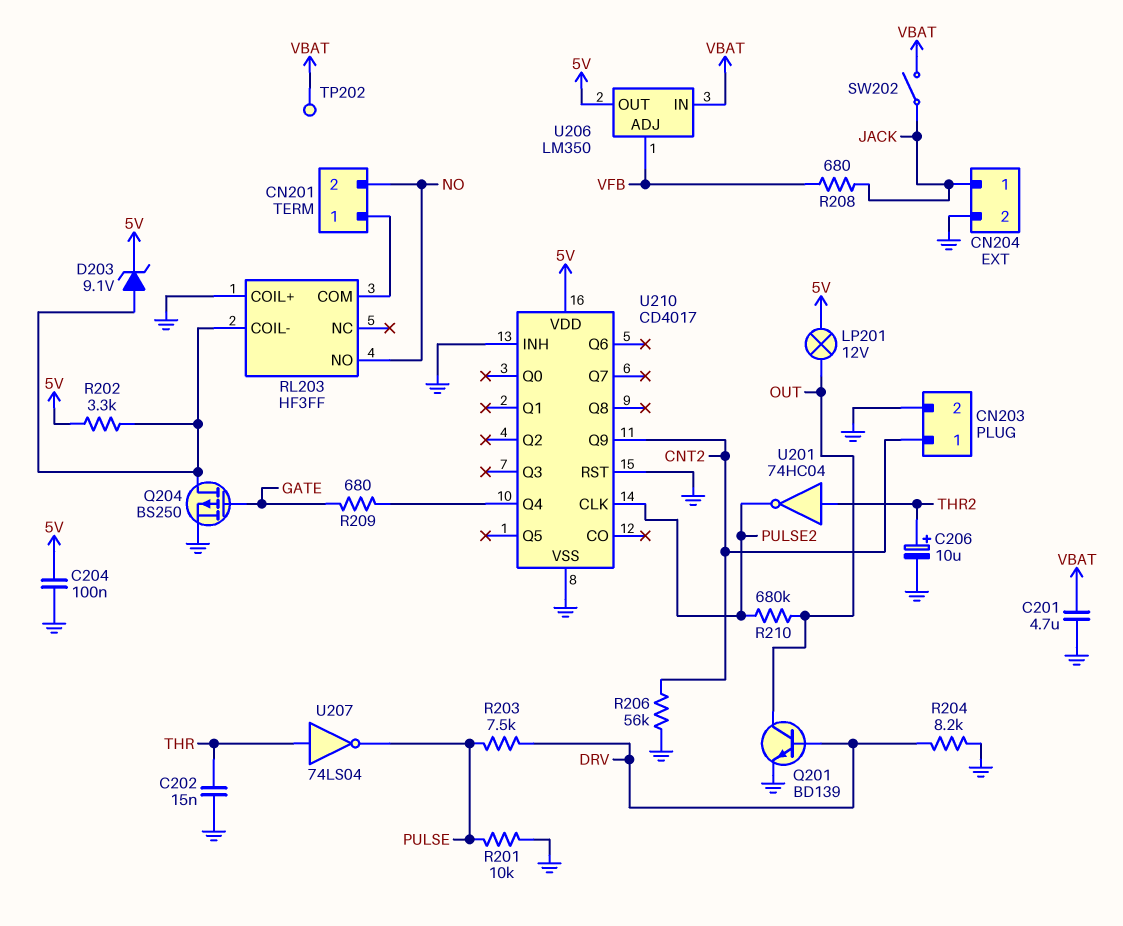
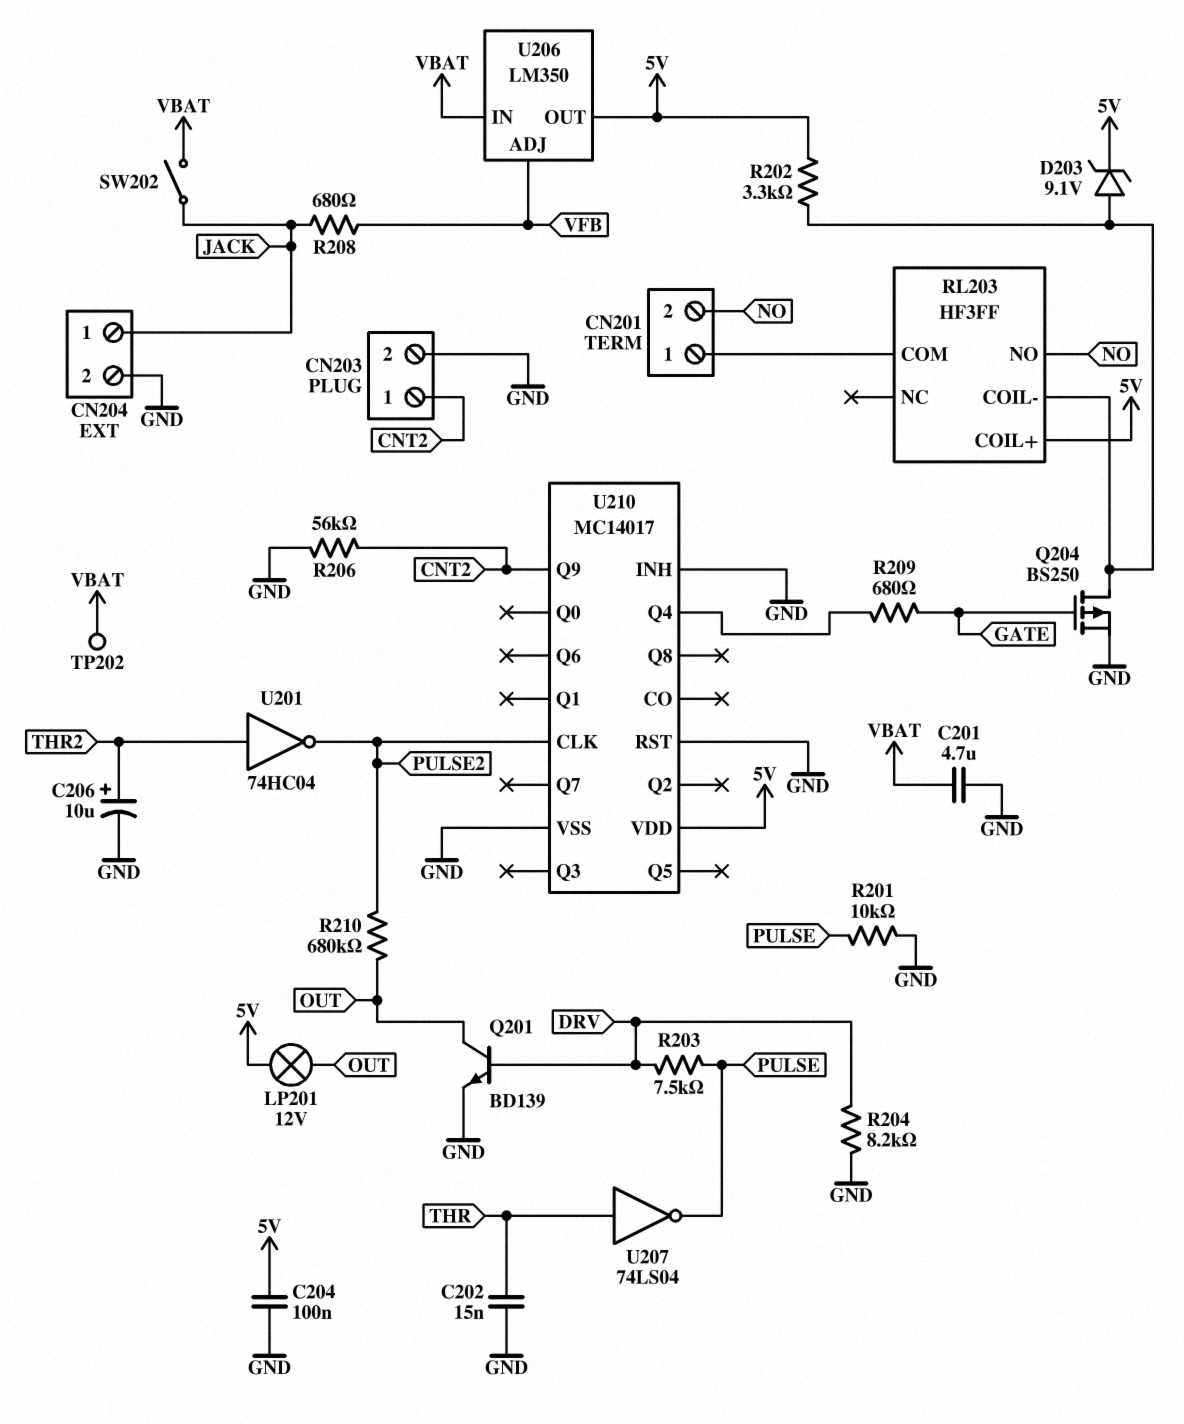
RL203 pin COIL+: GND -> 5V
U210: CD4017 -> MC14017

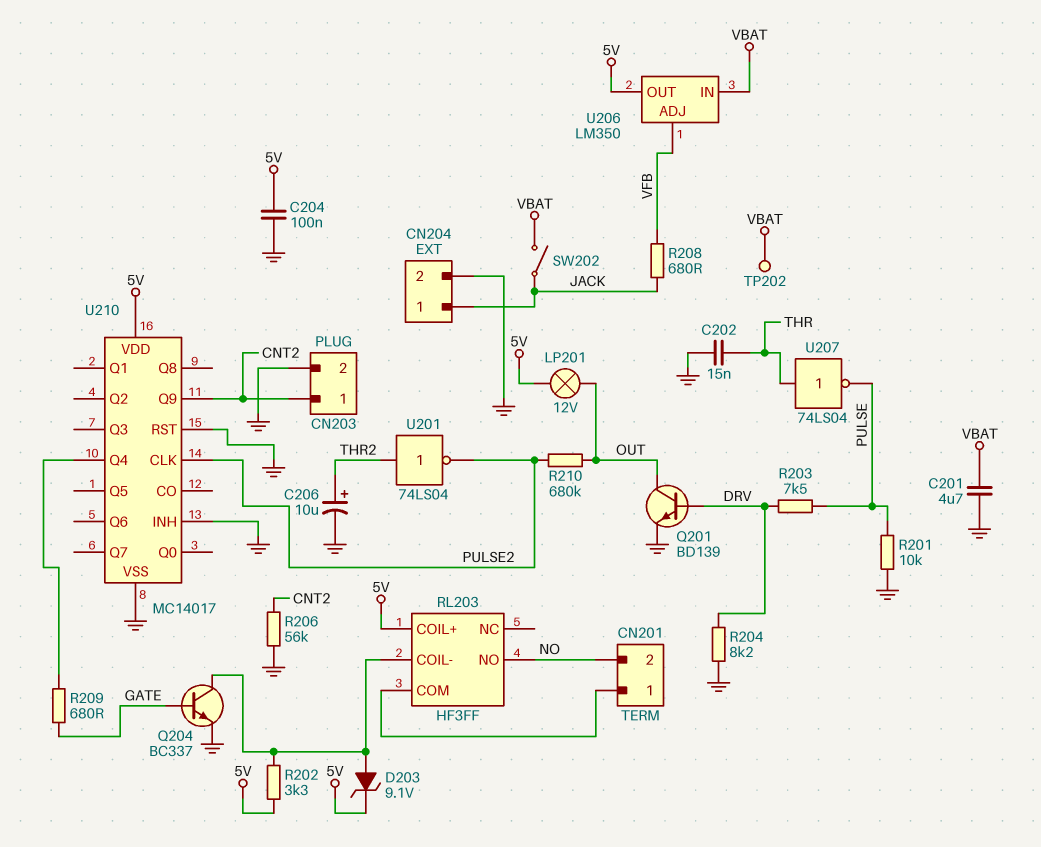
Q204: PMOS BS250 (G GATE, D RL203/COIL-, S GND) -> NPN BC337 (B GATE, C RL203/COIL-, E GND)
U201: NOT 74HC04 (in THR2, out PULSE2) -> NOT 74LS04 (in THR2, out PULSE2)

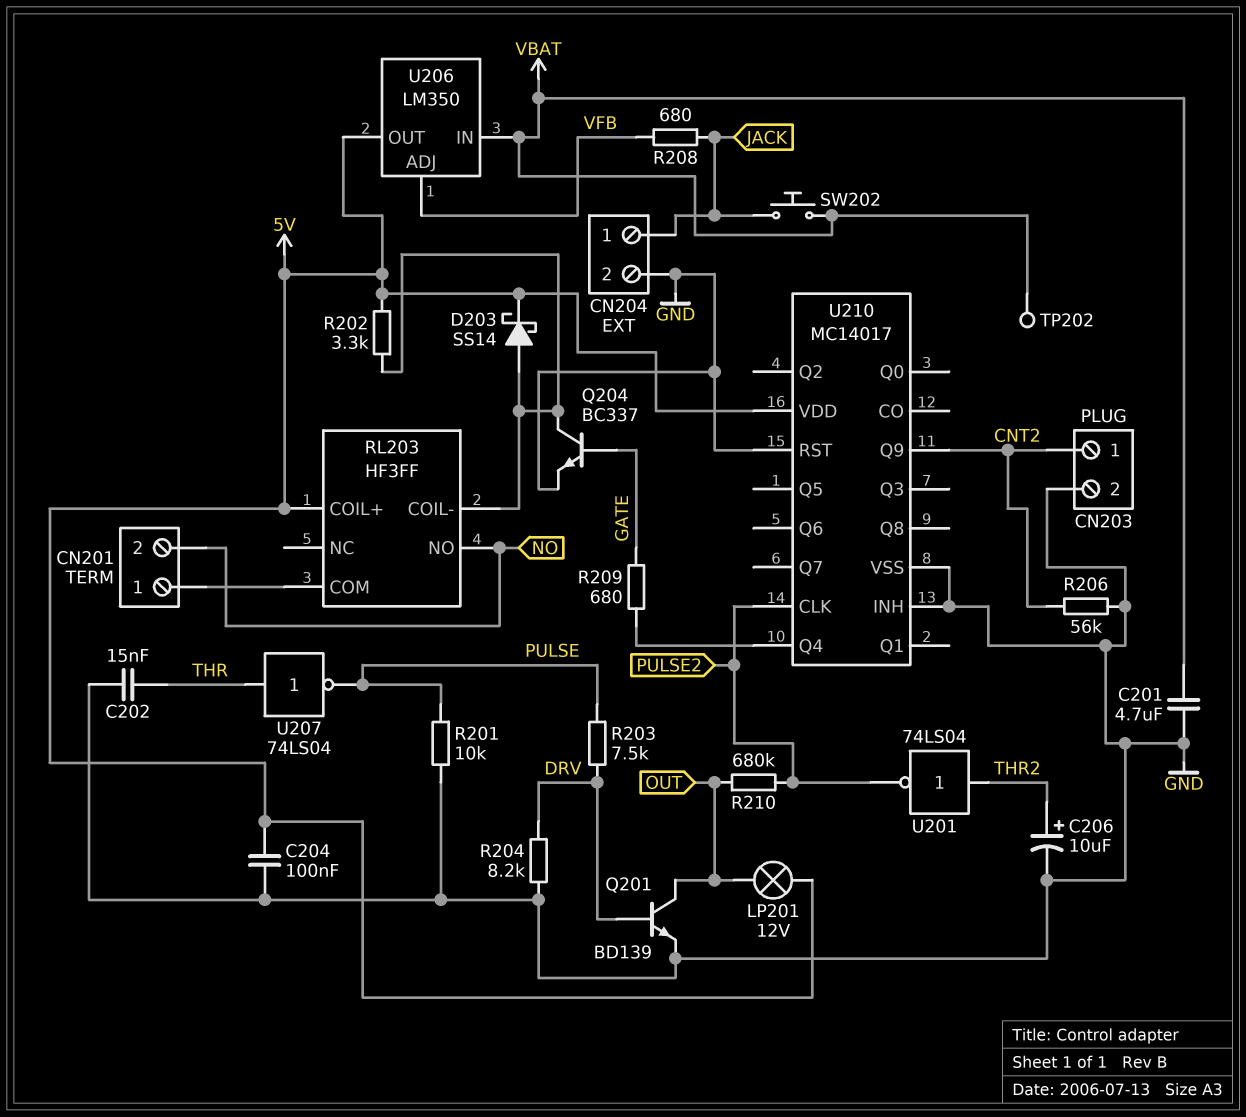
D203: zener 9.1V (A RL203/COIL-, K 5V) -> schottky SS14 (A RL203/COIL-, K 5V)
SW202: switch (JACK, VBAT) -> button (JACK, VBAT)

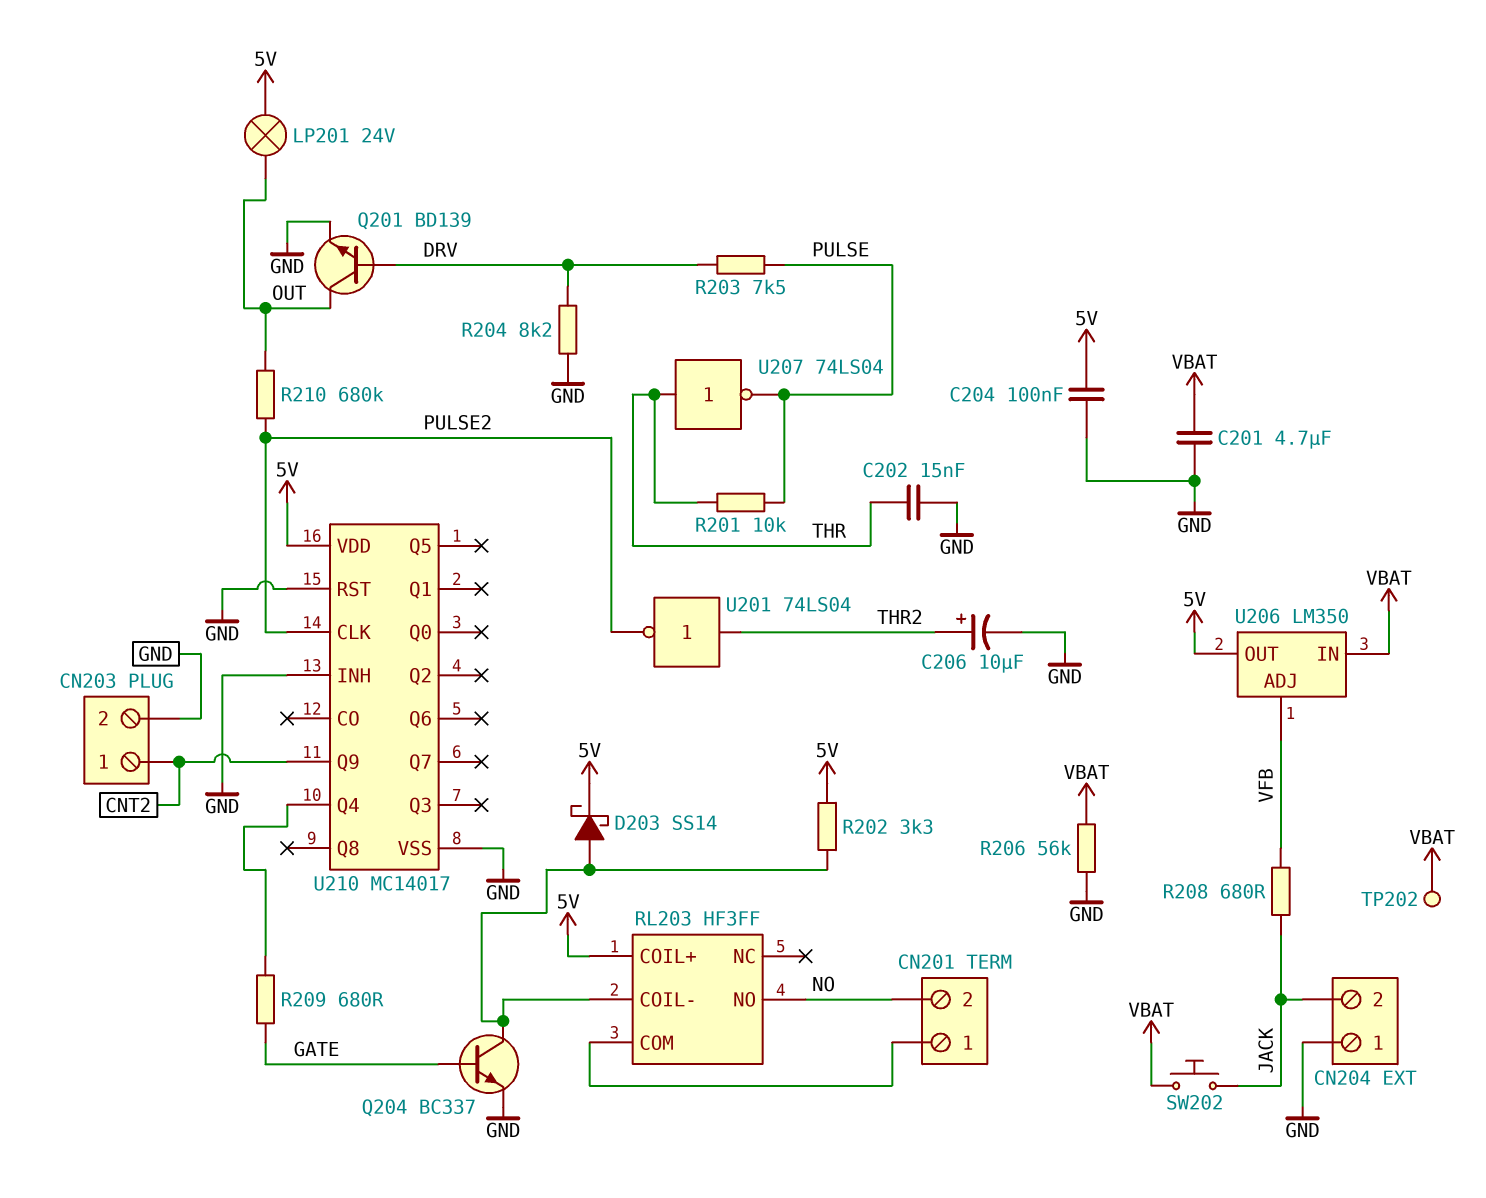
CN204 pin 1: JACK -> GND
CN204 pin 2: GND -> JACK
LP201: lamp 12V (5V, OUT) -> lamp 24V (5V, OUT)
R201: 10k (GND, PULSE) -> 10k (PULSE, THR)
R206: 56k (CNT2, GND) -> 56k (GND, VBAT)

